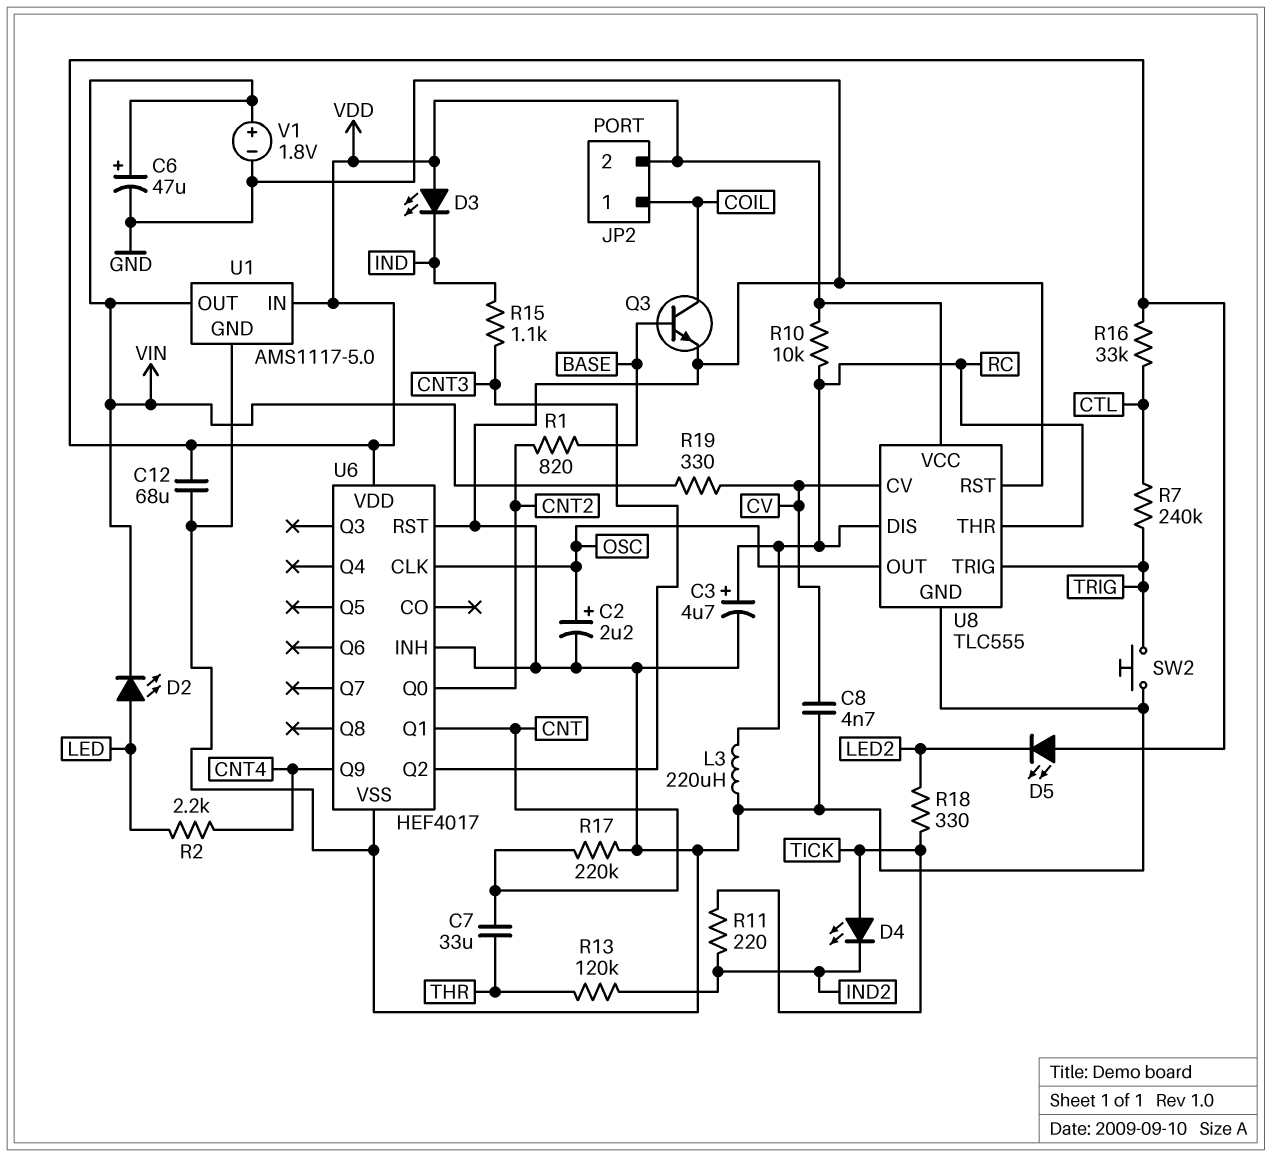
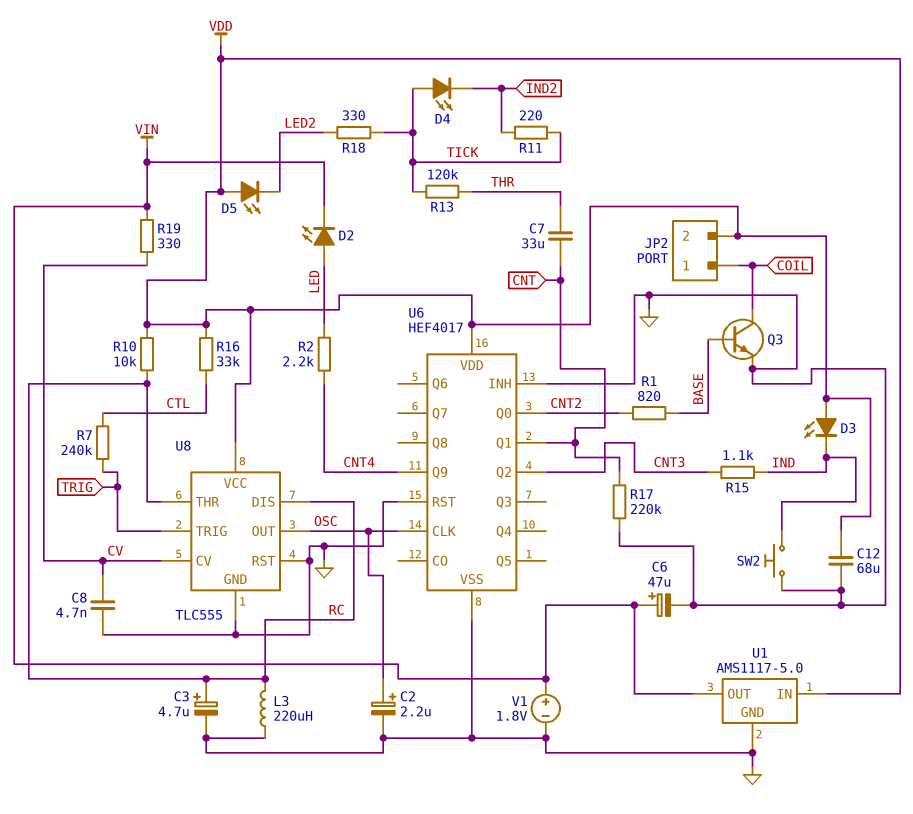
R13: 120k (IND2, THR) -> 120k (THR, TICK)
SW2: button (GND, TRIG) -> button (GND, IND)

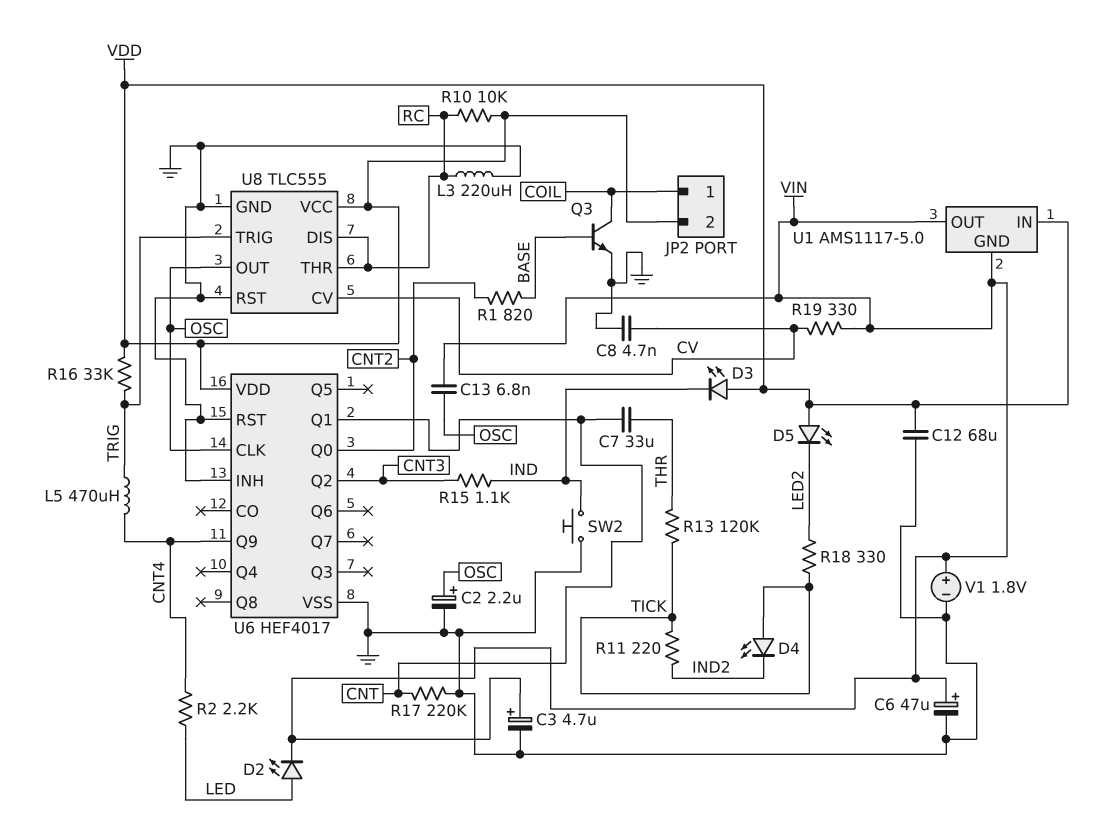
C3: 4.7uF (plus RC, minus GND) -> 4.7uF (plus VIN, minus GND)
C13: none -> 6.8nF (OSC, VIN)
L5: none -> 470uH (CNT4, TRIG)
R7: 240k (CTL, TRIG) -> none
R16: 33k (CTL, VDD) -> 33k (TRIG, VDD)
U1 pin GND: GND -> VIN

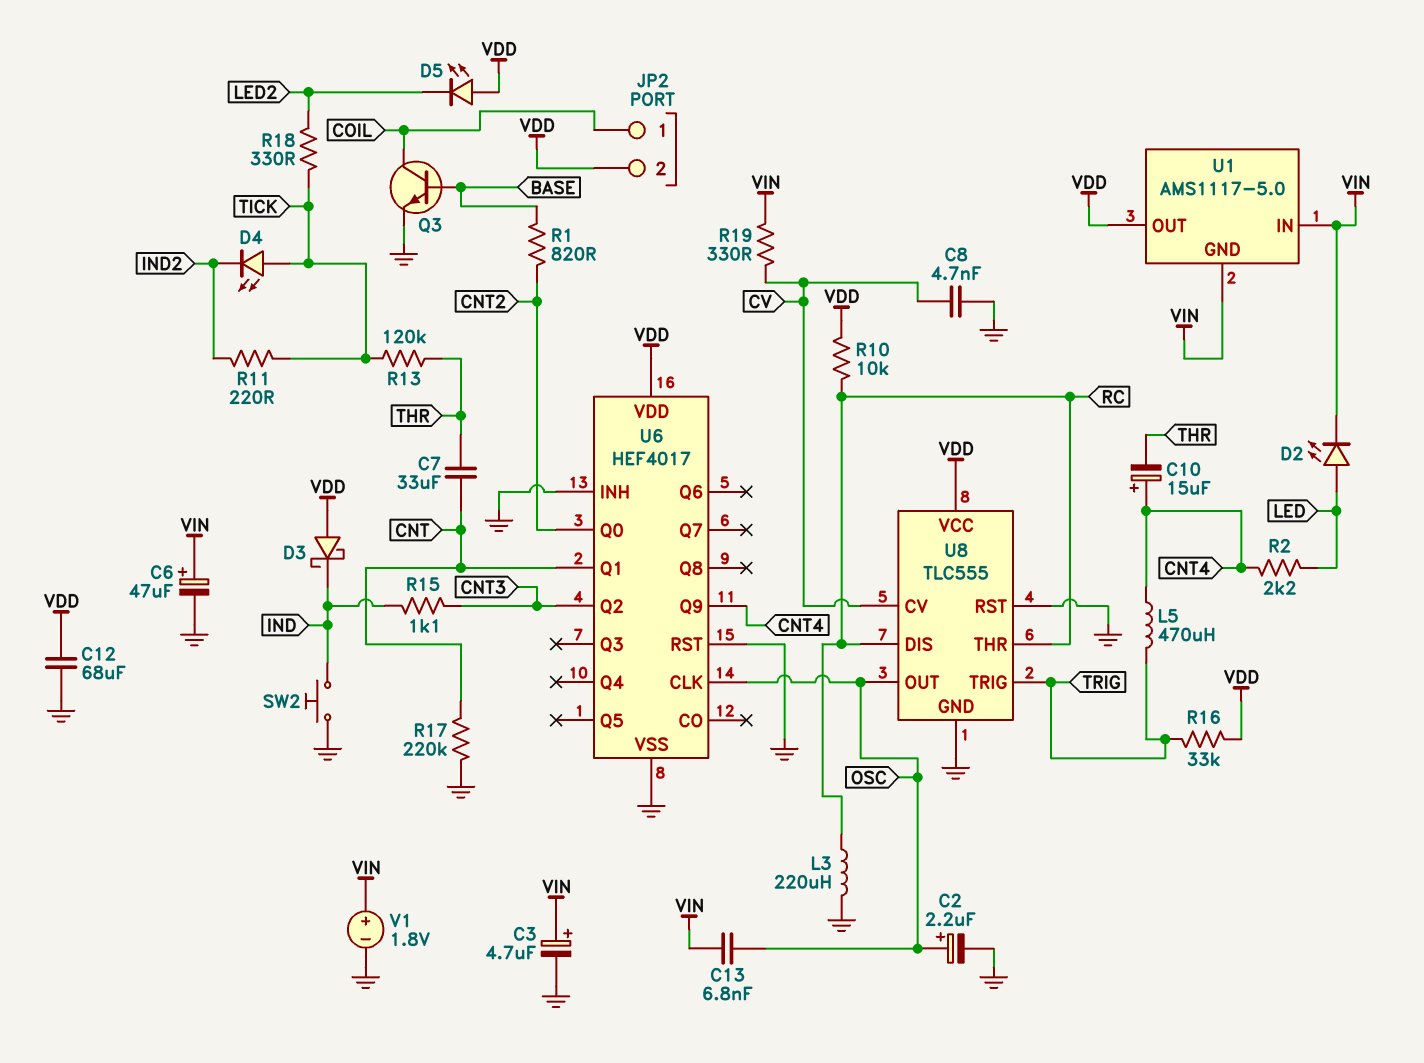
C10: none -> 15uF (plus CNT4, minus THR)
D3: LED (A VDD, K IND) -> schottky (A VDD, K IND)
U1 pin IN: VDD -> VIN
U1 pin OUT: VIN -> VDD

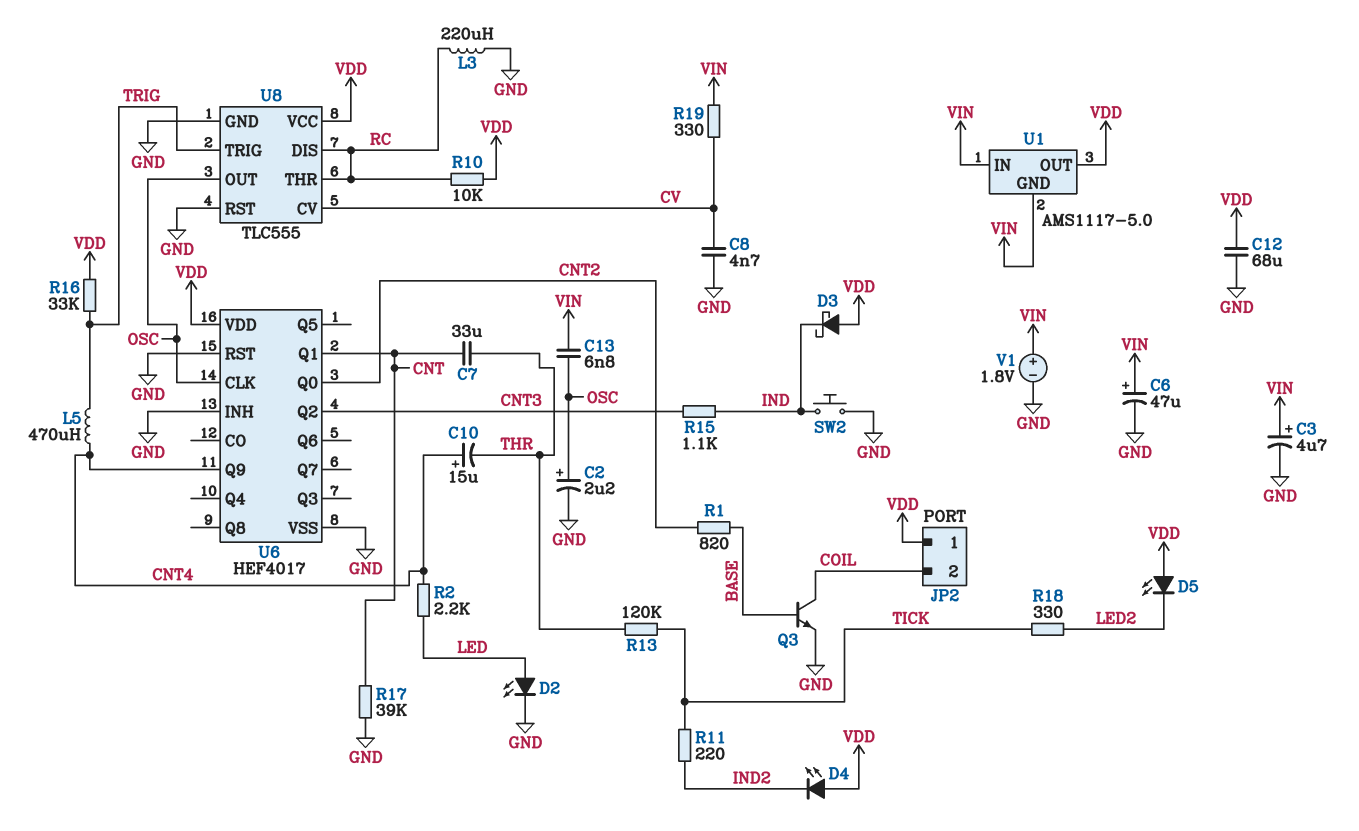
D2: LED (A LED, K VIN) -> LED (A LED, K GND)
D4: LED (A TICK, K IND2) -> LED (A VDD, K IND2)
JP2 pin 1: COIL -> VDD
JP2 pin 2: VDD -> COIL
R17: 220k (CNT, GND) -> 39k (CNT, GND)

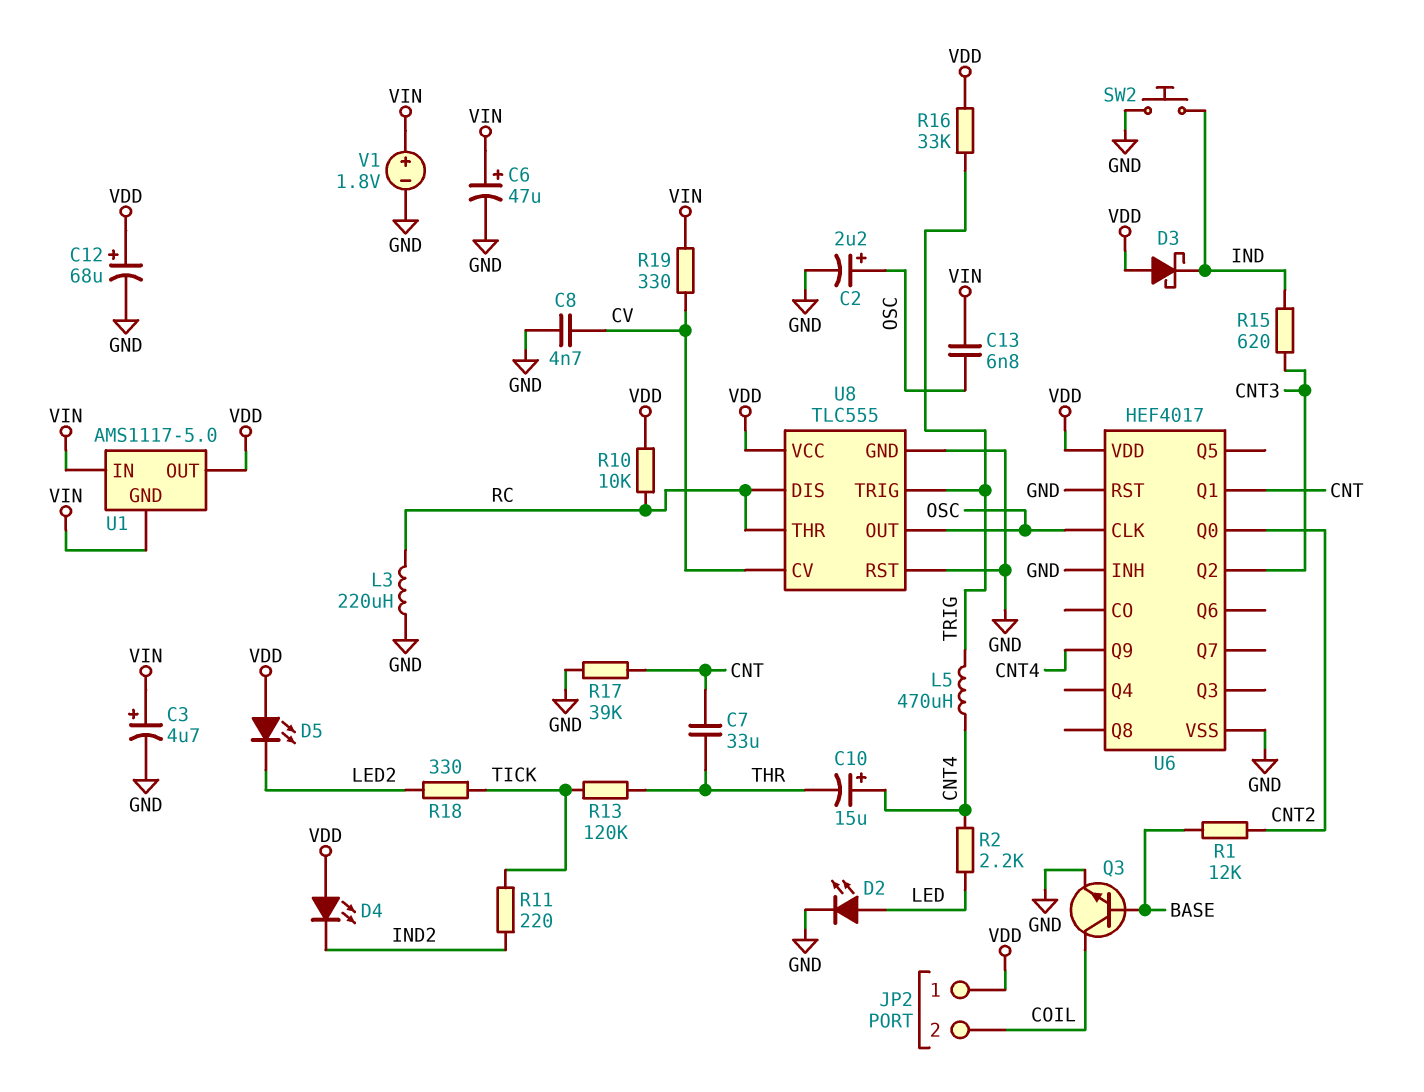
C12: 68uF (GND, VDD) -> 68uF (plus VDD, minus GND)
R1: 820 (BASE, CNT2) -> 12k (BASE, CNT2)
R15: 1.1k (CNT3, IND) -> 620 (CNT3, IND)

